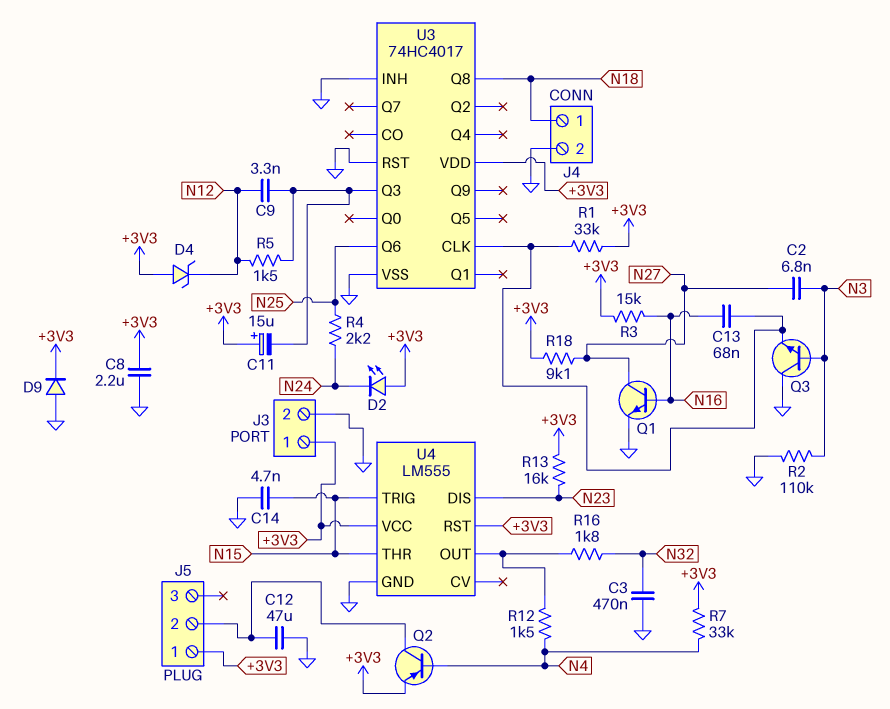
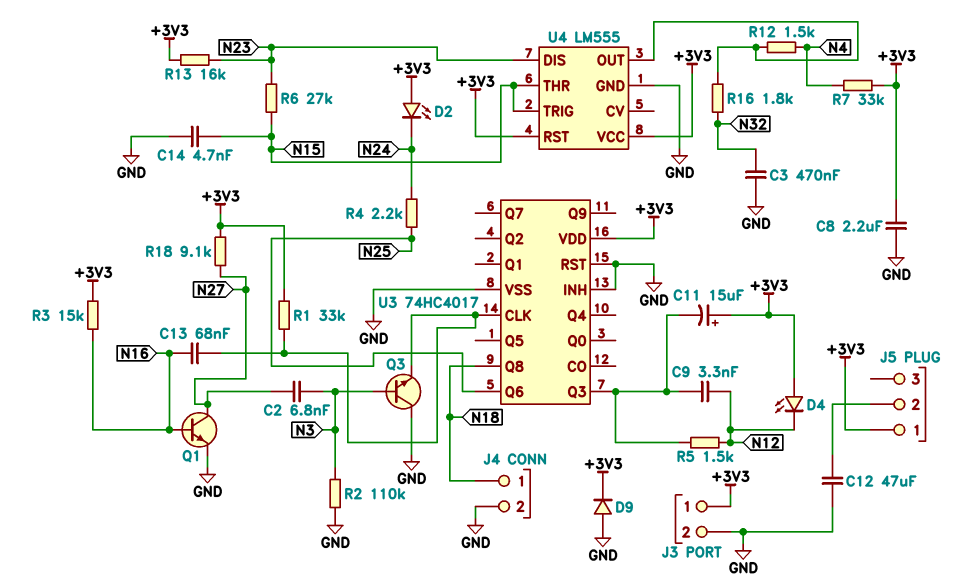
D4: zener (A +3V3, K N12) -> LED (A +3V3, K N12)
Q2: PNP (B N4, C J5/2, E +3V3) -> none
R6: none -> 27k (N15, N23)

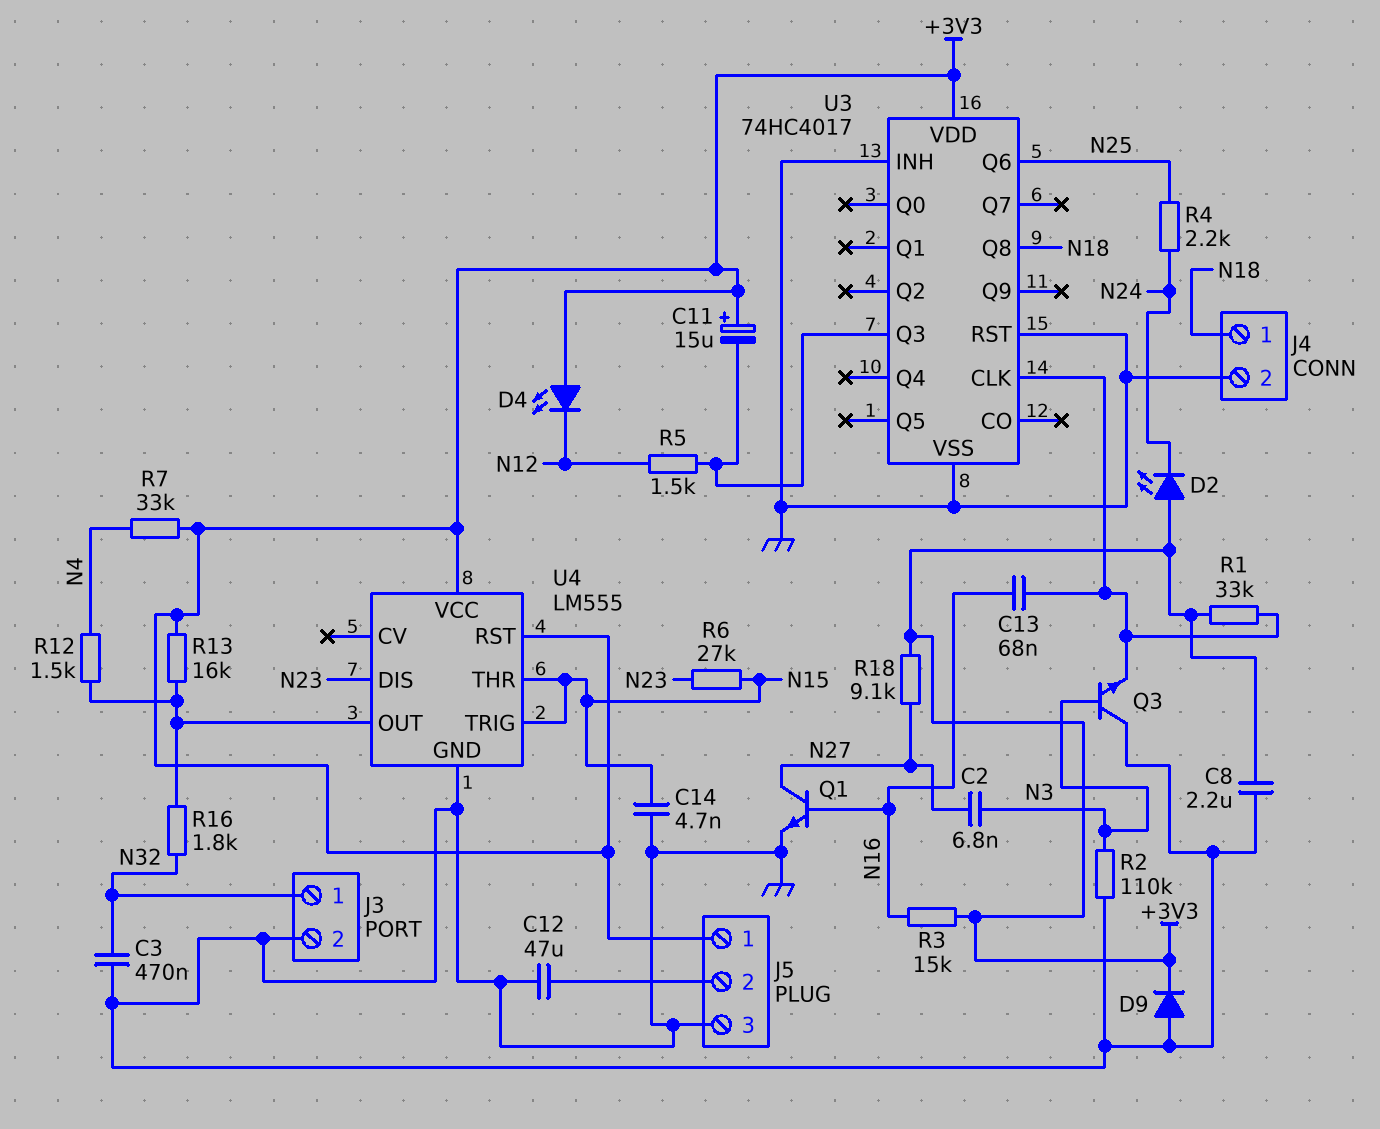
C9: 3.3nF (N12, U3/Q3) -> none
J3 pin 1: +3V3 -> N32
J5 pin 3: none -> GND
R13: 16k (+3V3, N23) -> 16k (+3V3, U4/OUT)

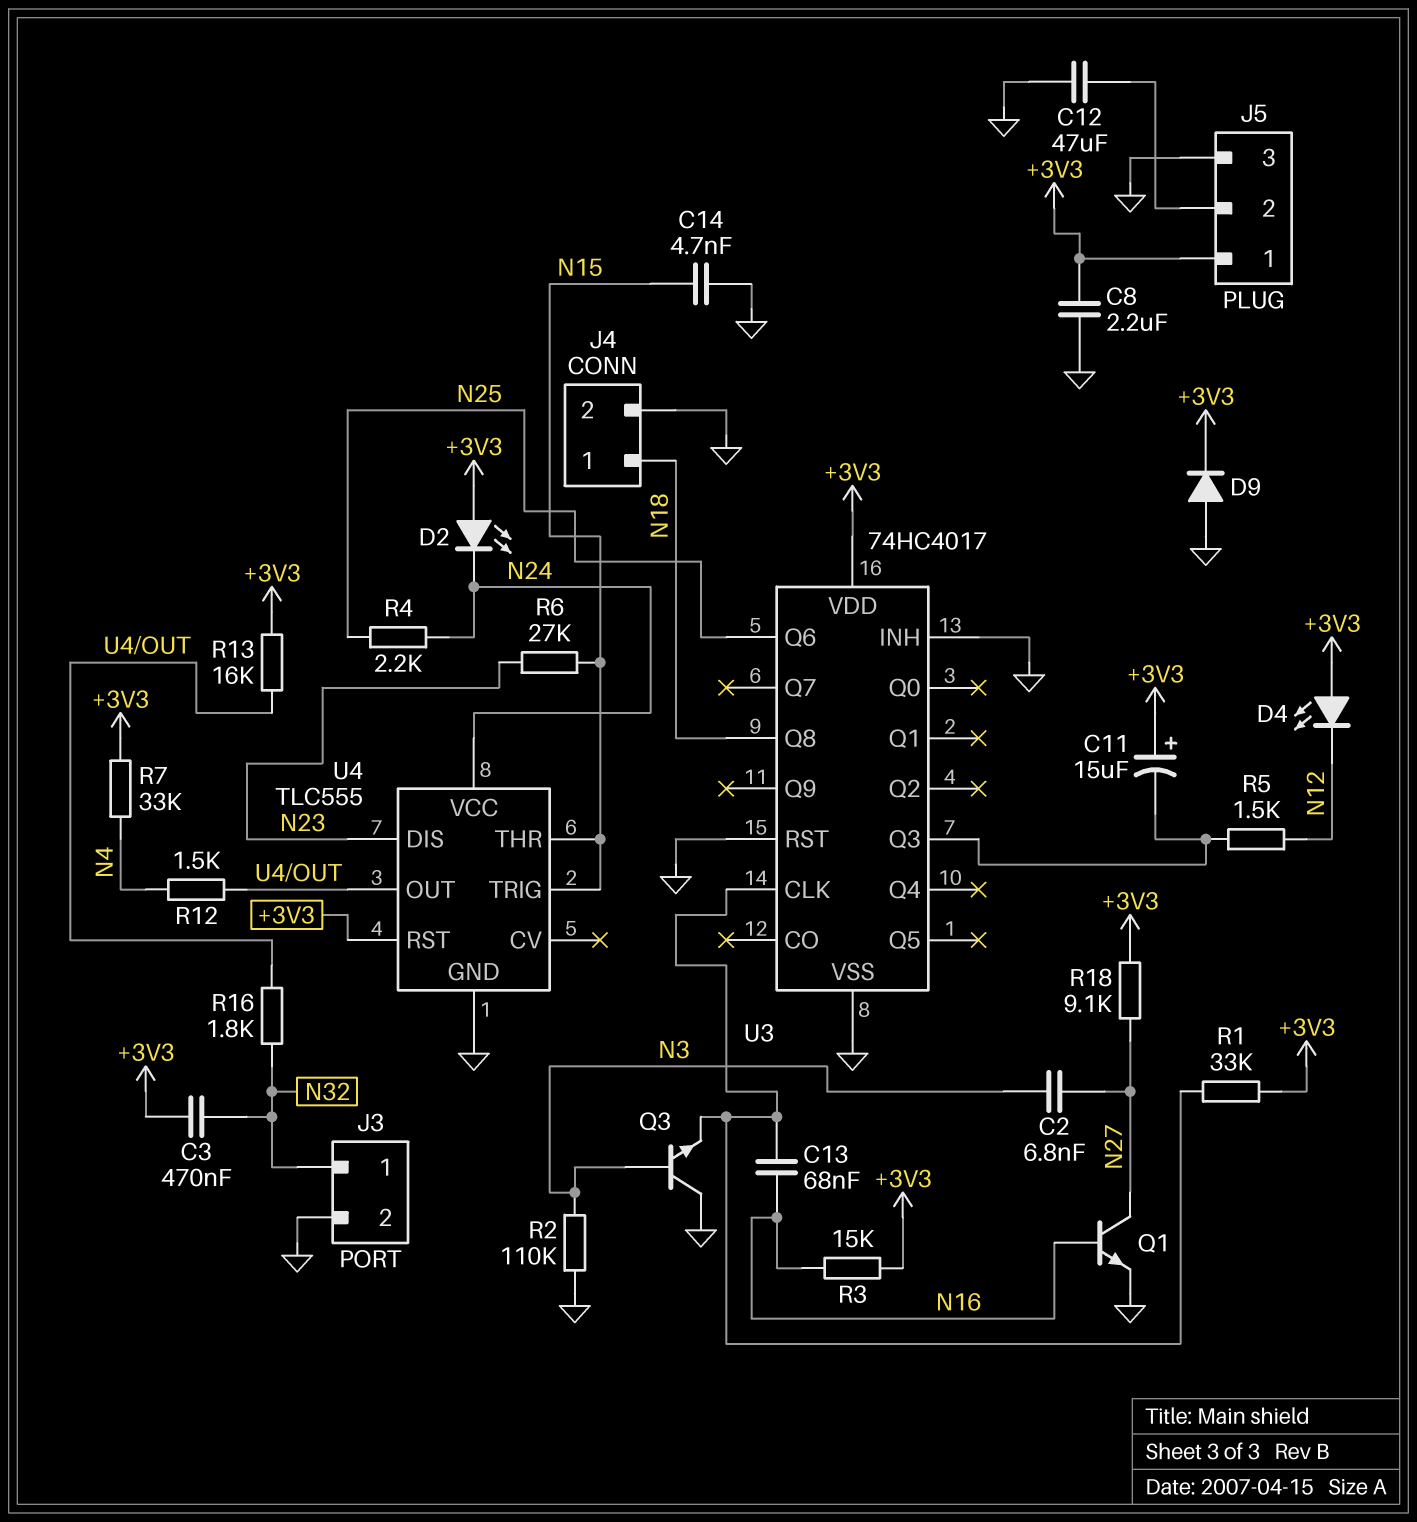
C3: 470nF (GND, N32) -> 470nF (+3V3, N32)
U4: LM555 -> TLC555
U4 pin VCC: +3V3 -> N24

